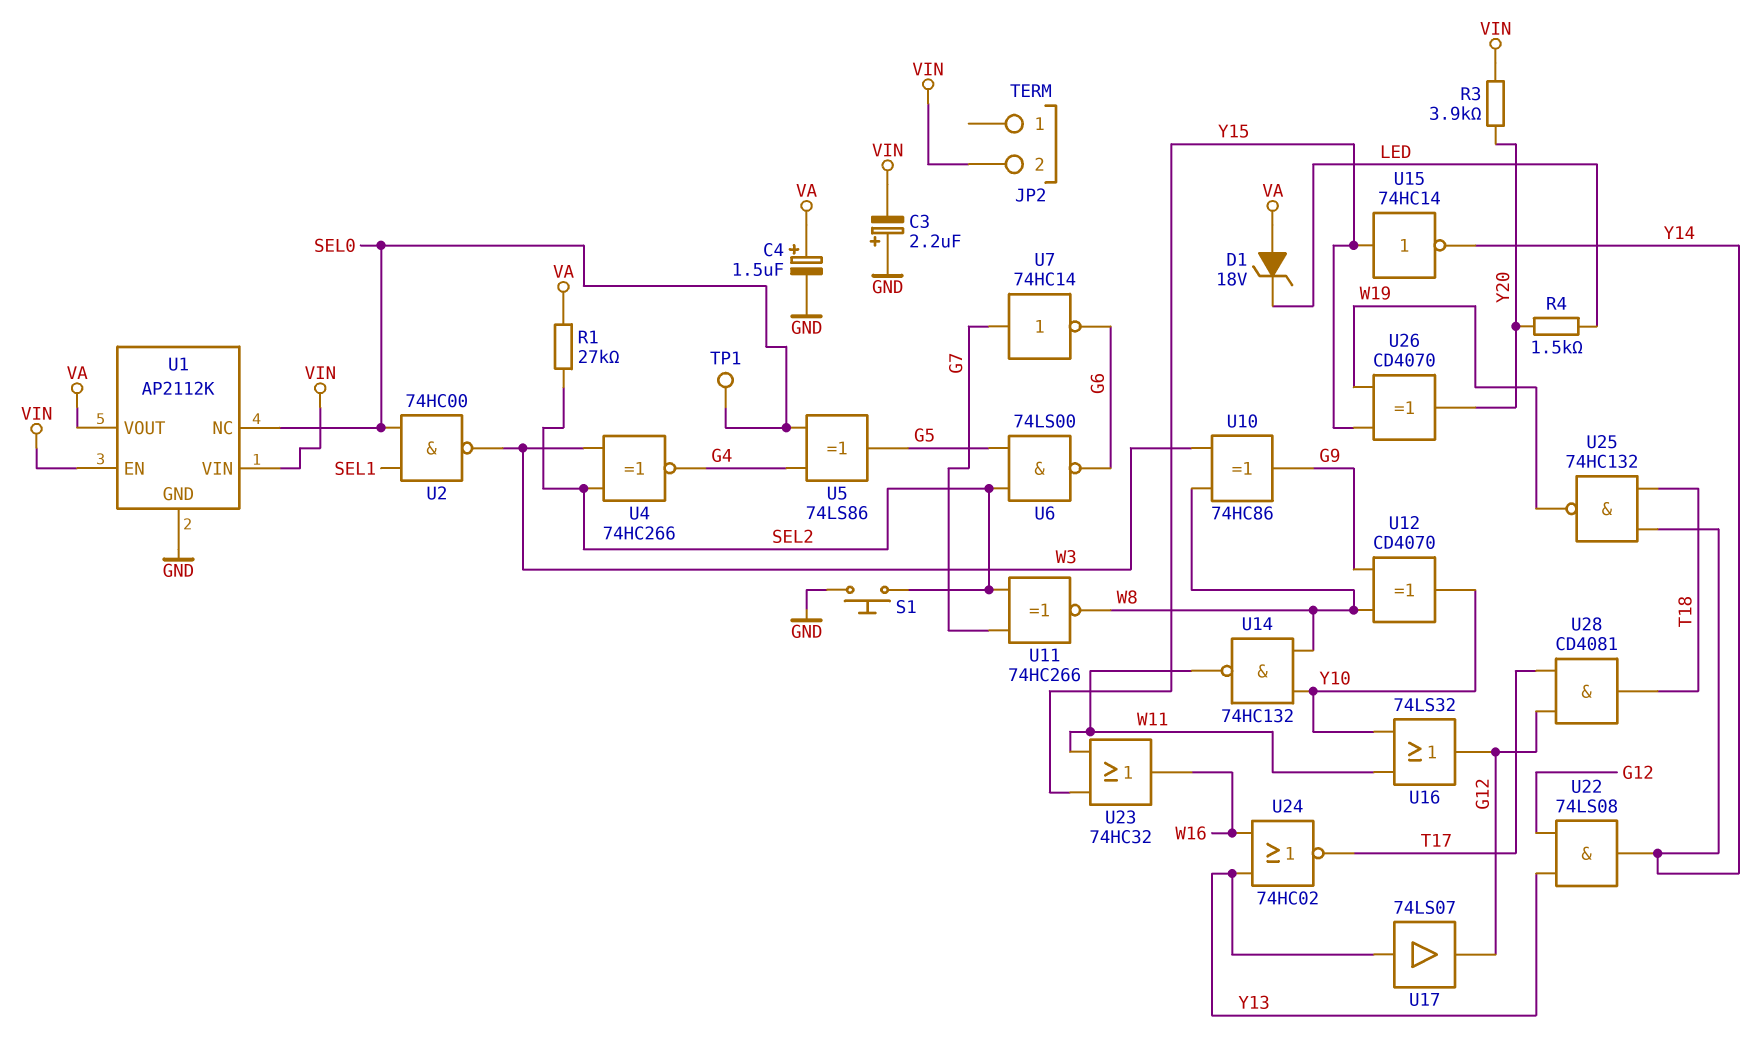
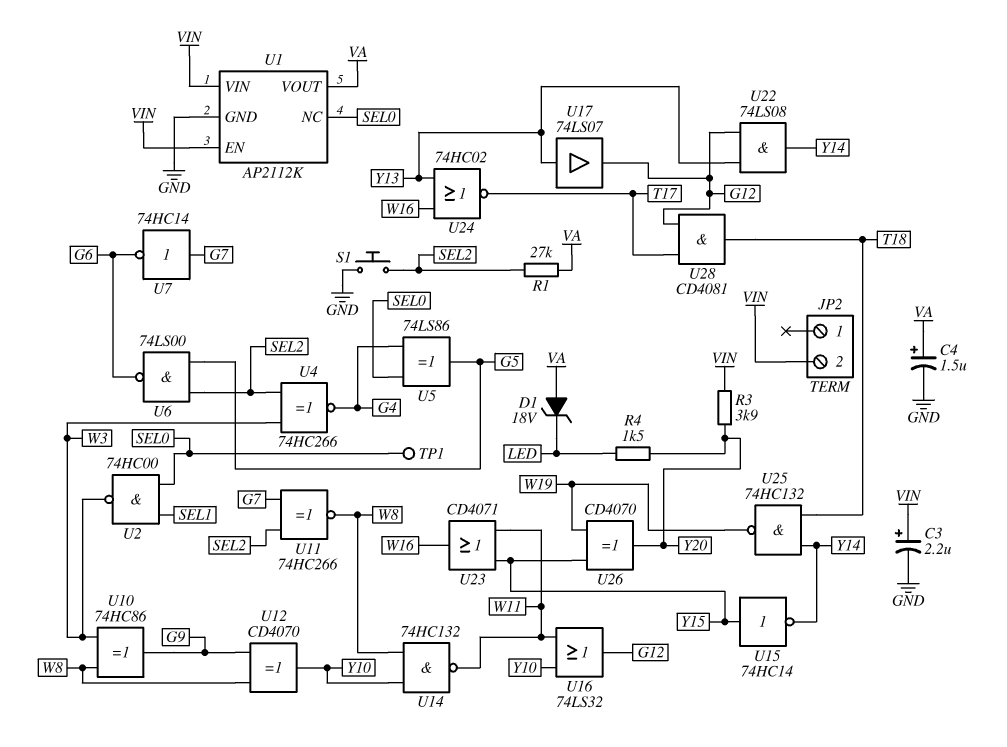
C3: 2.2uF (plus GND, minus VIN) -> 2.2uF (plus VIN, minus GND)
U23: OR 74HC32 (in W11, in Y15, out W16) -> OR CD4071 (in W11, in Y15, out W16)

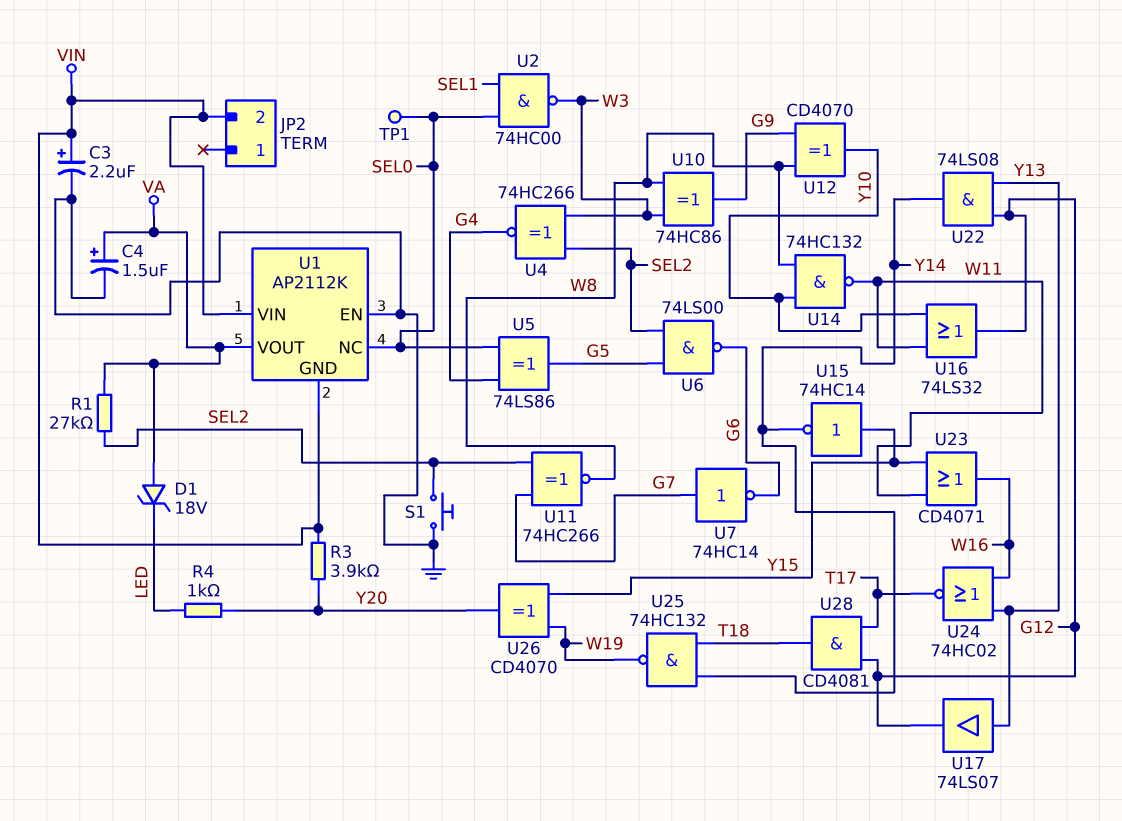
R4: 1.5k (LED, Y20) -> 1k (LED, Y20)
U1 pin EN: VIN -> GND
U1 pin GND: GND -> VIN

